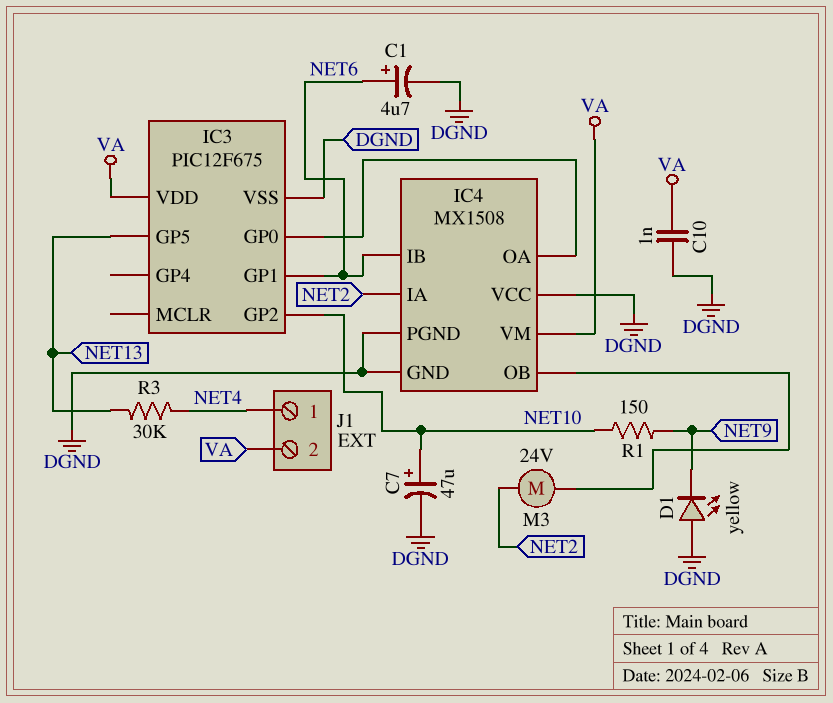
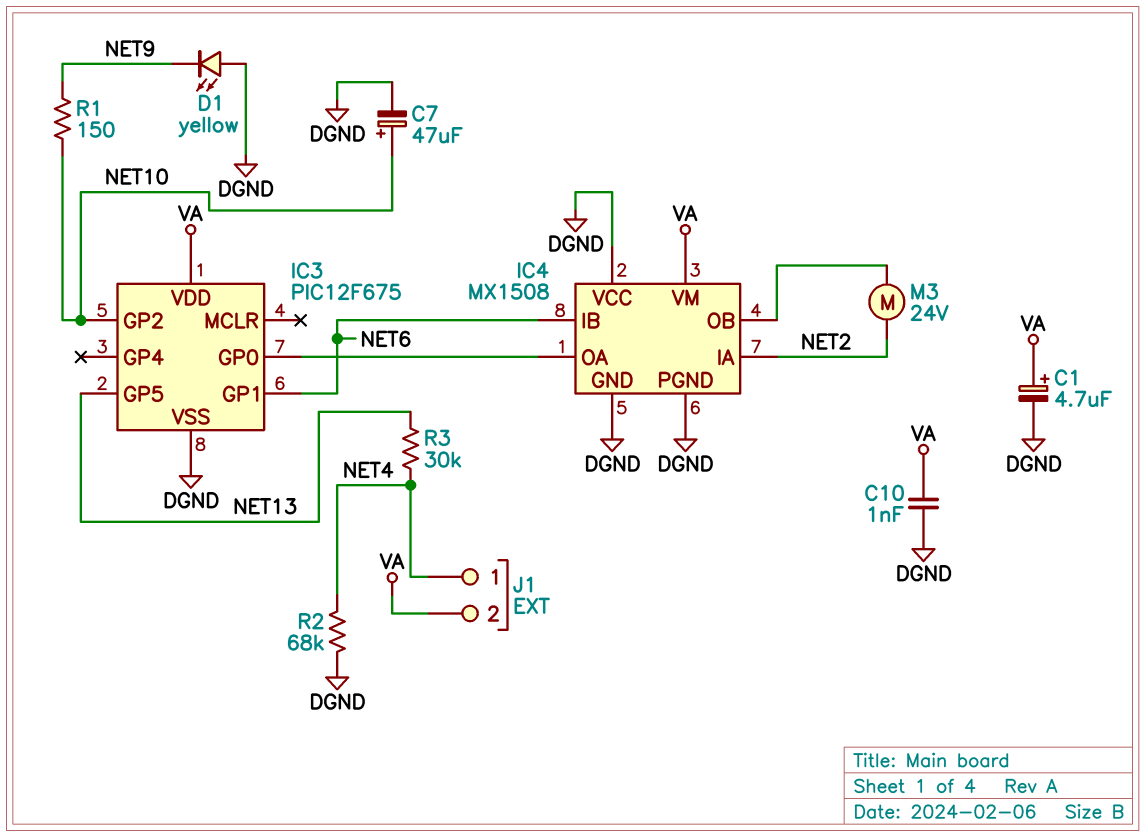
C1: 4.7uF (plus NET6, minus DGND) -> 4.7uF (plus VA, minus DGND)
R2: none -> 68k (DGND, NET4)

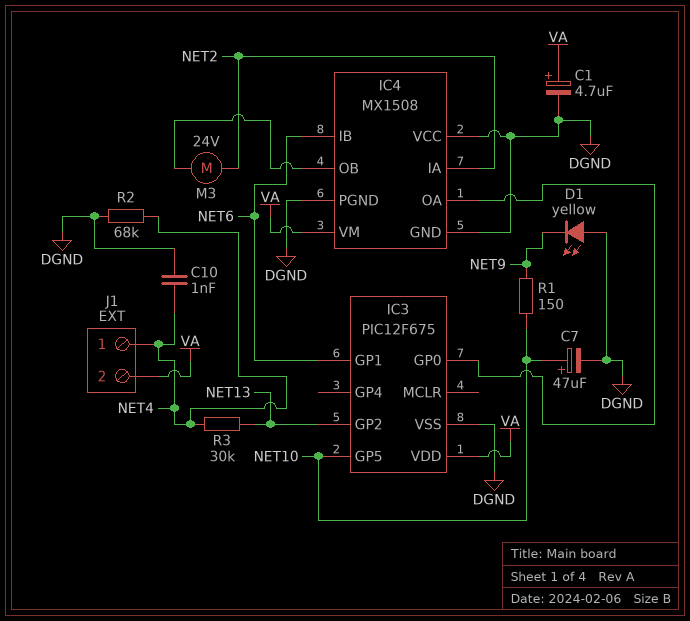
C10: 1nF (DGND, VA) -> 1nF (DGND, NET4)
IC3 pin GP2: NET10 -> NET13
IC3 pin GP5: NET13 -> NET10

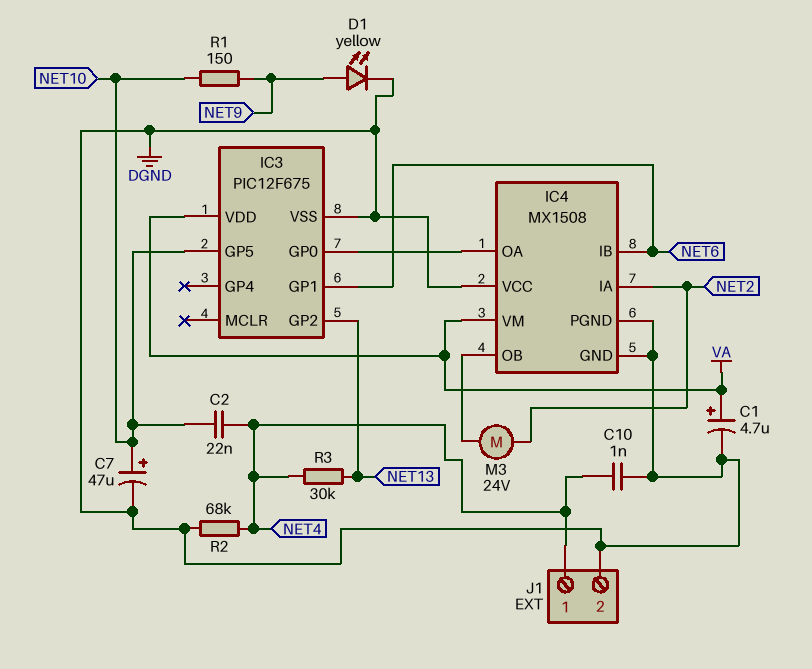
C2: none -> 22nF (NET4, NET10)
D1: LED yellow (A DGND, K NET9) -> LED yellow (A NET9, K DGND)
J1 pin 2: VA -> DGND

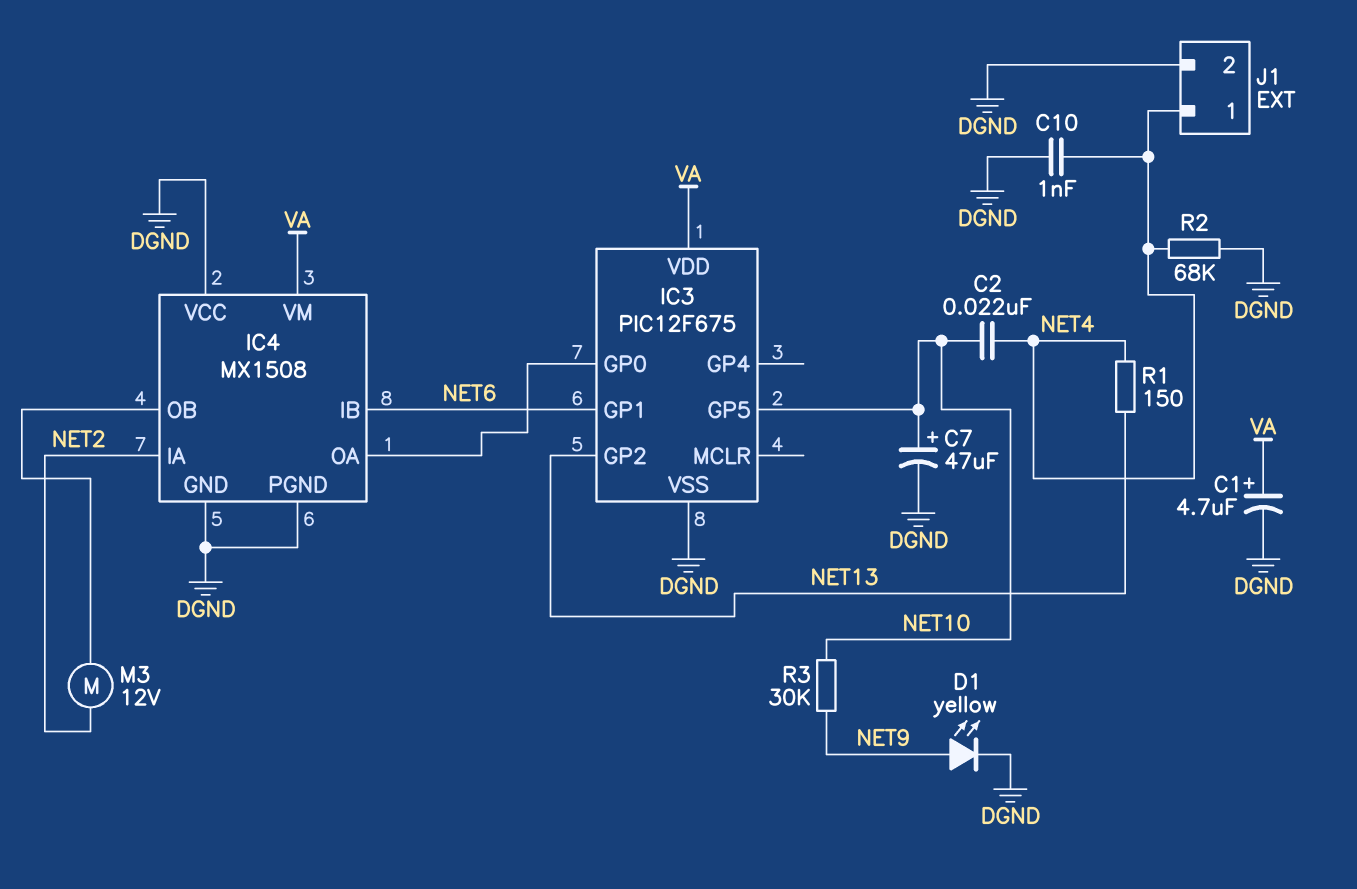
M3: motor 24V (IC4/OB, NET2) -> motor 12V (IC4/OB, NET2)
R1: 150 (NET9, NET10) -> 150 (NET4, NET13)
R3: 30k (NET4, NET13) -> 30k (NET9, NET10)

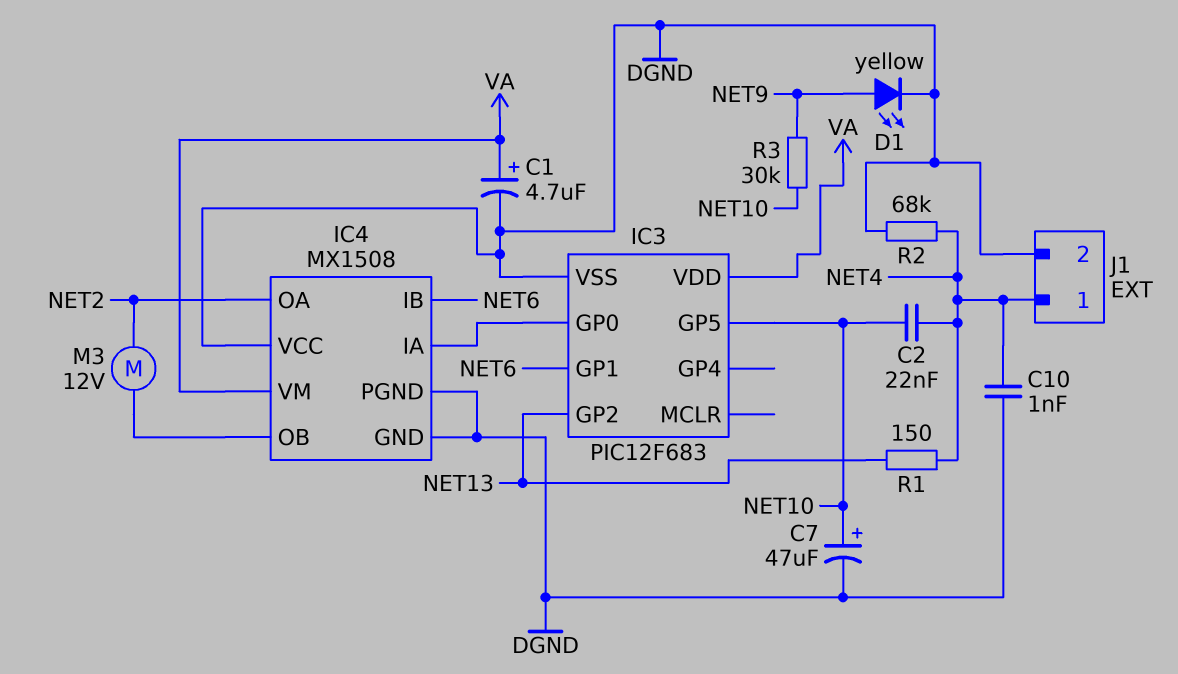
IC3: PIC12F675 -> PIC12F683
IC4 pin IA: NET2 -> IC3/GP0
IC4 pin OA: IC3/GP0 -> NET2

